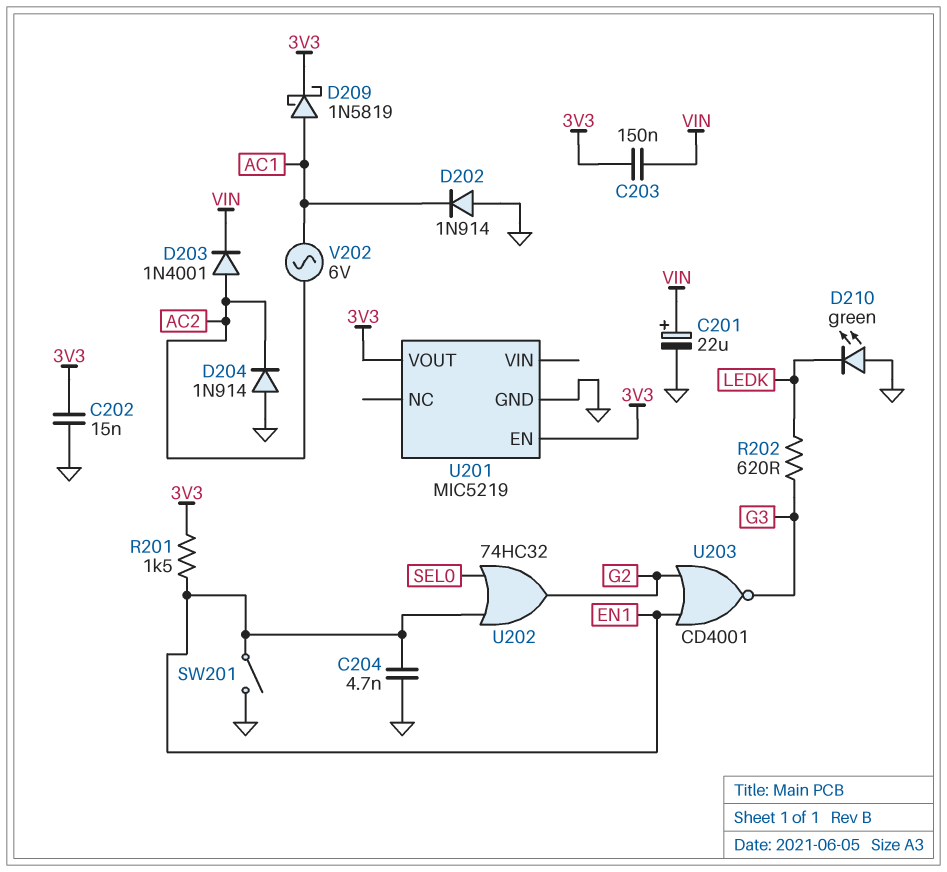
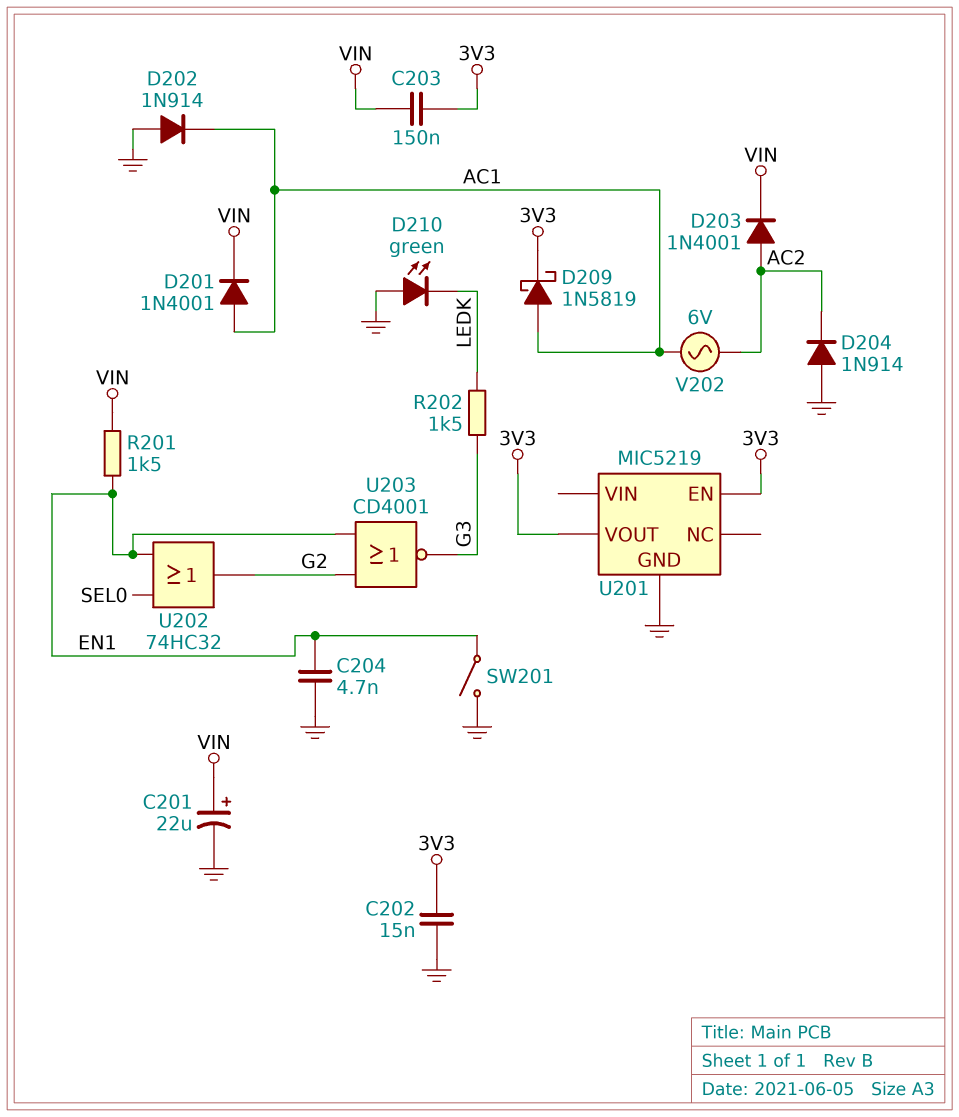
D201: none -> diode 1N4001 (A AC1, K VIN)
R201: 1.5k (3V3, EN1) -> 1.5k (EN1, VIN)
R202: 620 (G3, LEDK) -> 1.5k (G3, LEDK)

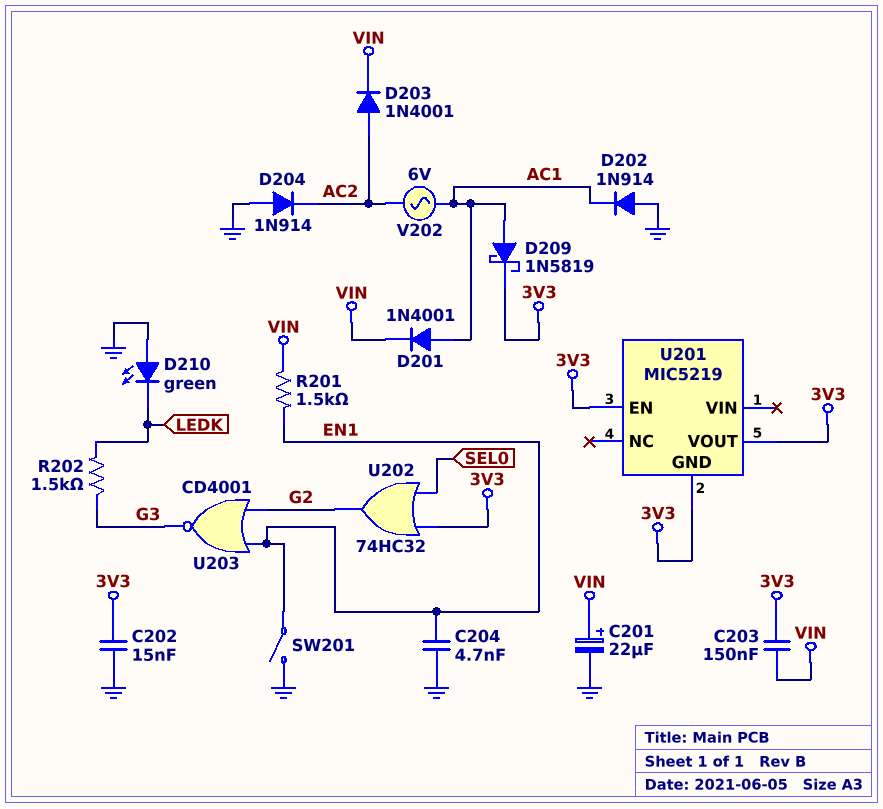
U201 pin GND: GND -> 3V3
U202: OR 74HC32 (in EN1, in SEL0, out G2) -> OR 74HC32 (in 3V3, in SEL0, out G2)

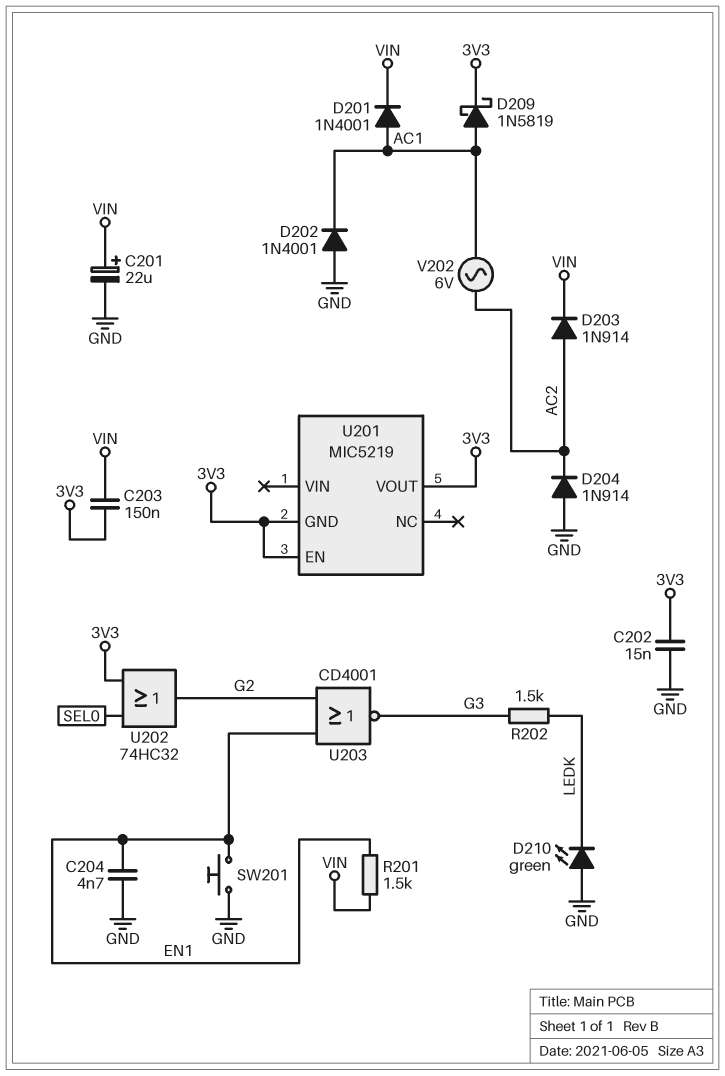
D202: diode 1N914 (A GND, K AC1) -> diode 1N4001 (A GND, K AC1)
D203: diode 1N4001 (A AC2, K VIN) -> diode 1N914 (A AC2, K VIN)
SW201: switch (EN1, GND) -> button (EN1, GND)

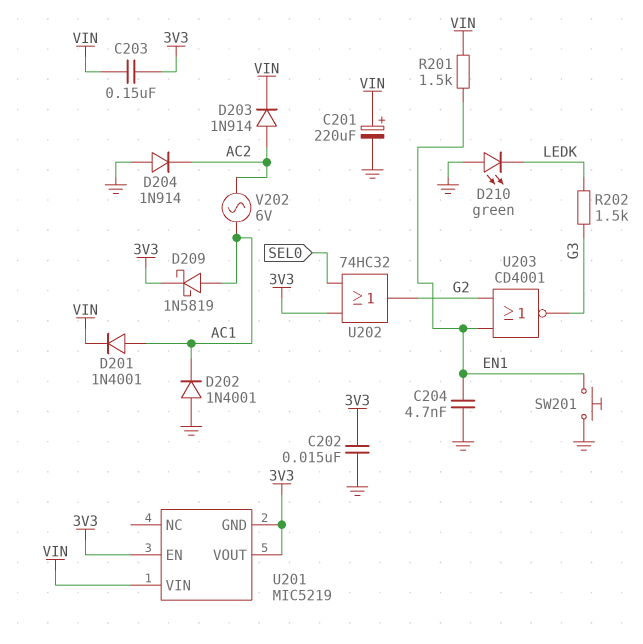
C201: 22uF (plus VIN, minus GND) -> 220uF (plus VIN, minus GND)
U201 pin VIN: none -> VIN

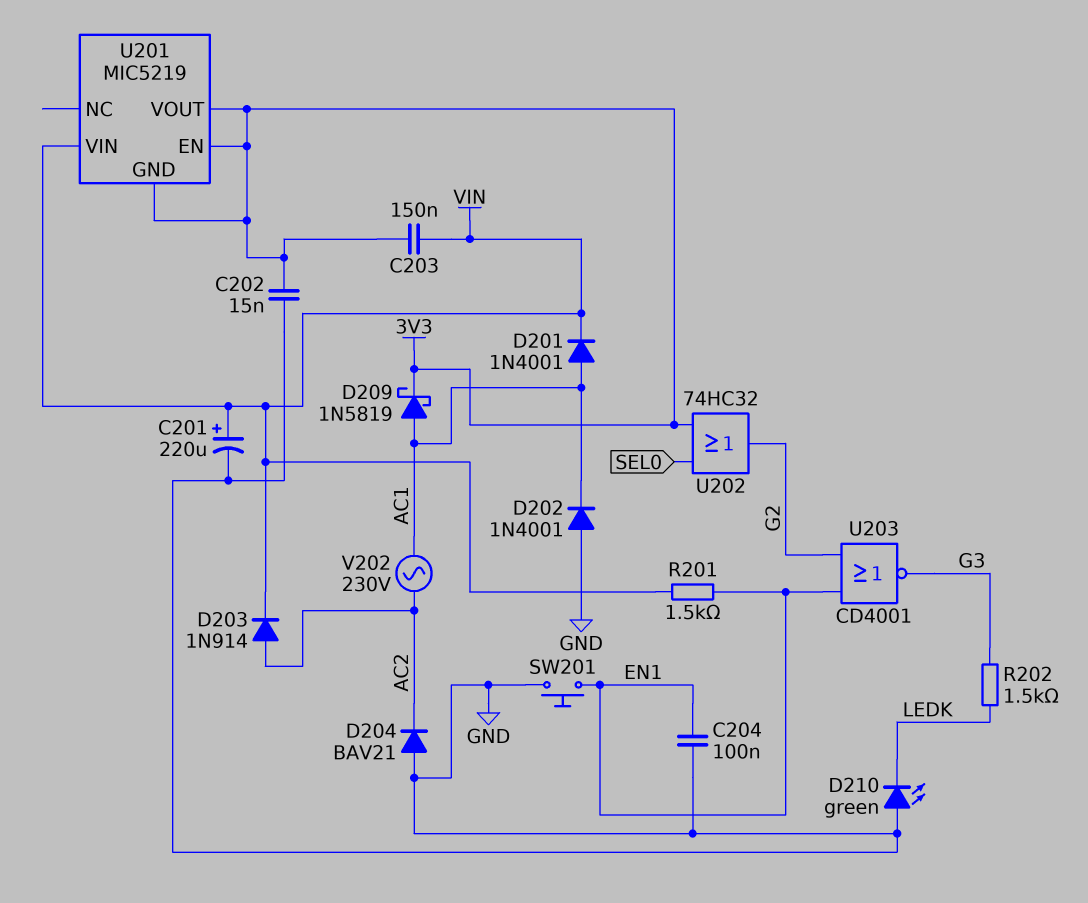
C204: 4.7nF (EN1, GND) -> 100nF (EN1, GND)
D204: diode 1N914 (A GND, K AC2) -> diode BAV21 (A GND, K AC2)
V202: AC 6V (AC1, AC2) -> AC 230V (AC1, AC2)

